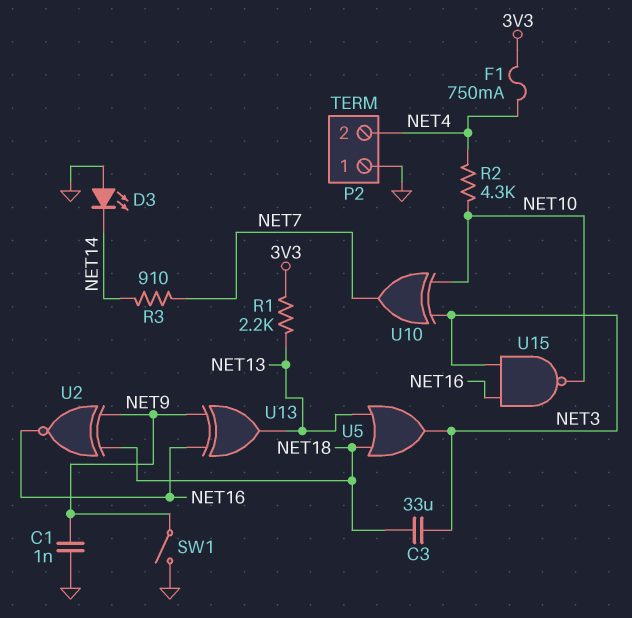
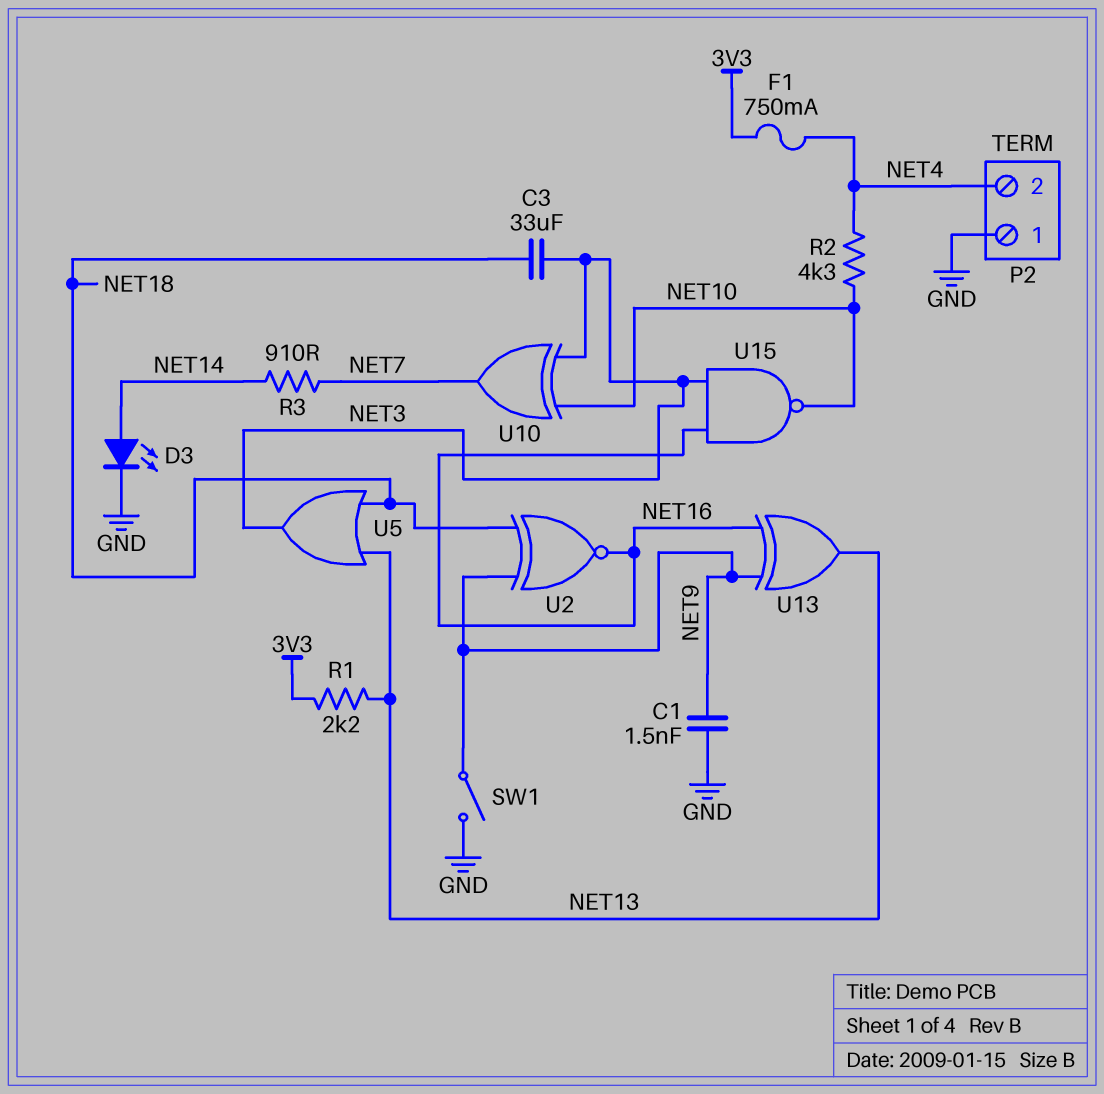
C1: 1nF (GND, NET9) -> 1.5nF (GND, NET9)
D3: LED (A GND, K NET14) -> LED (A NET14, K GND)

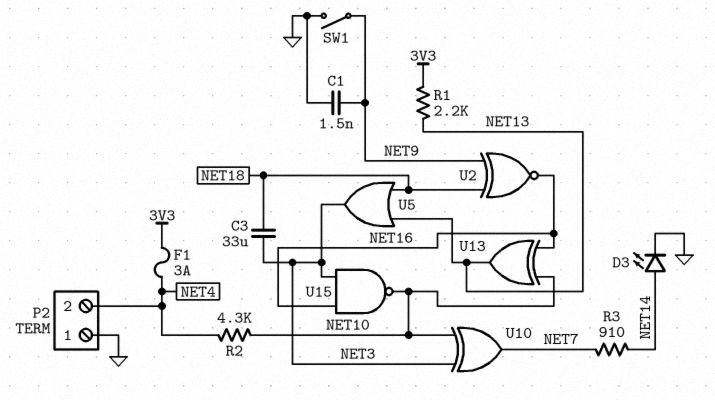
F1: 750mA (3V3, NET4) -> 3A (3V3, NET4)
U13: XOR (in NET9, in NET16, out NET13) -> XOR (in NET10, in NET16, out NET13)

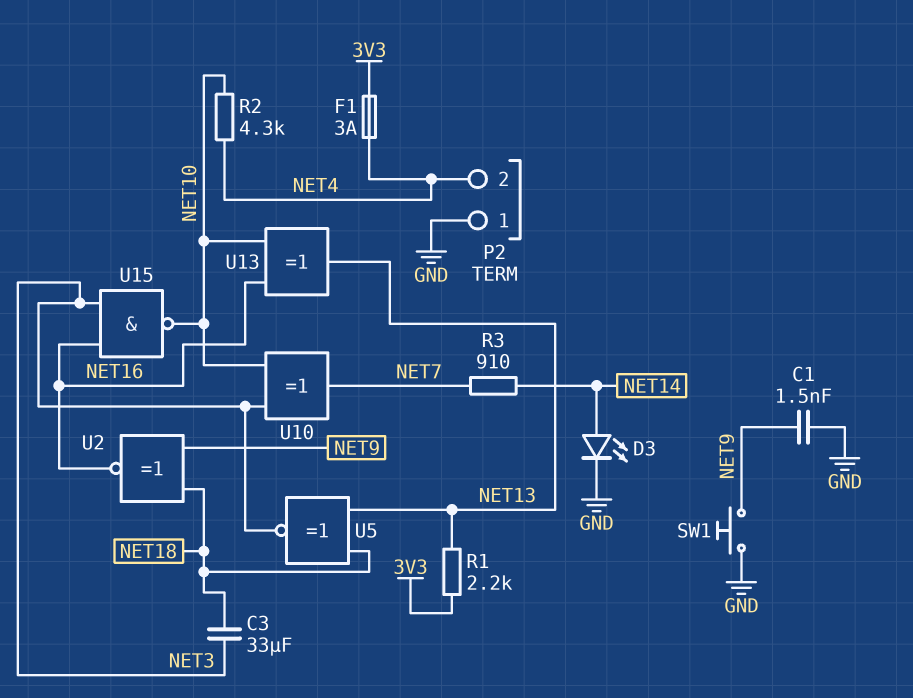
SW1: switch (GND, NET9) -> button (GND, NET9)
U5: OR (in NET13, in NET18, out NET3) -> XNOR (in NET13, in NET18, out NET3)

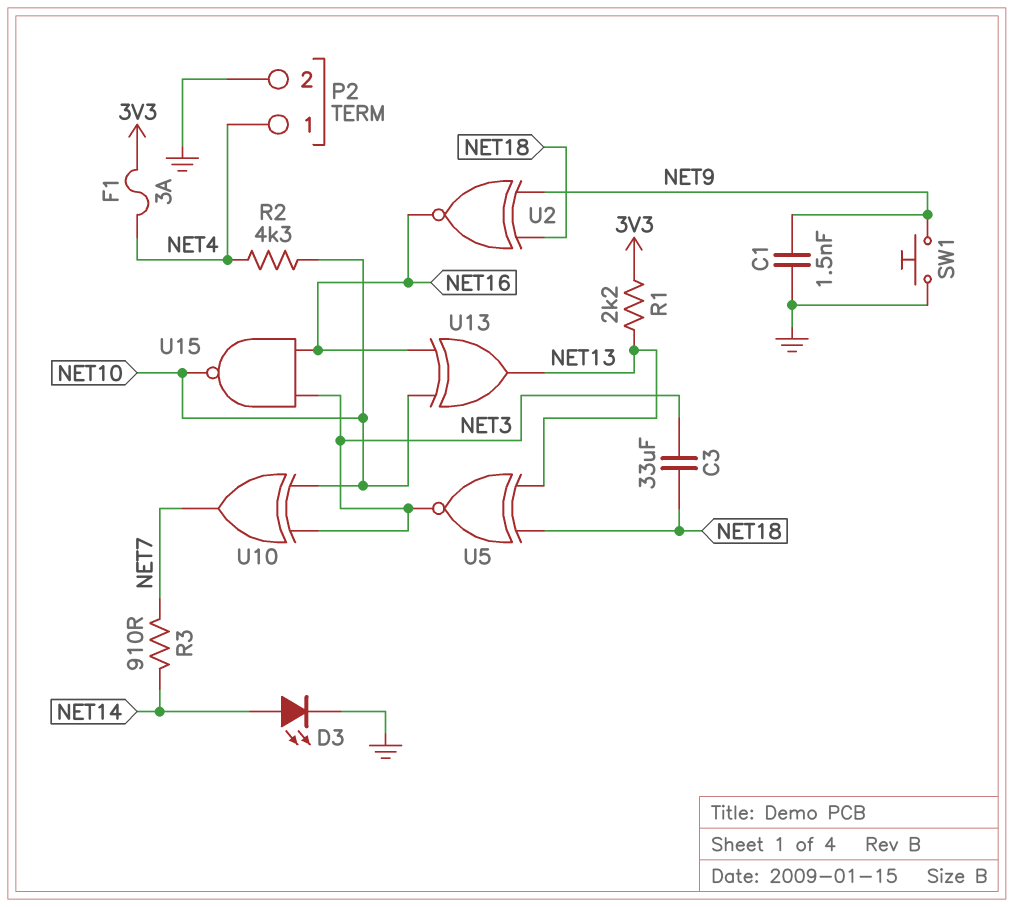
P2 pin 1: GND -> NET4
P2 pin 2: NET4 -> GND

